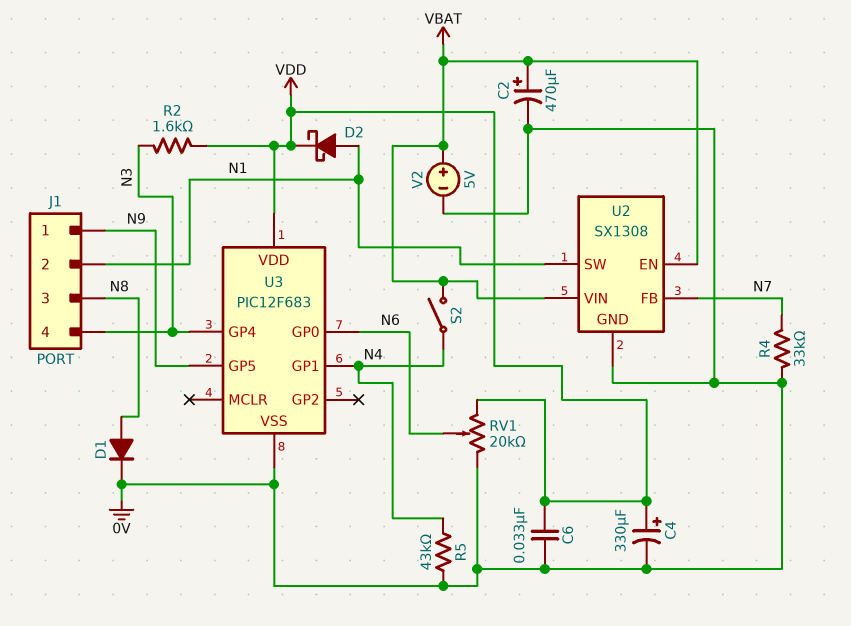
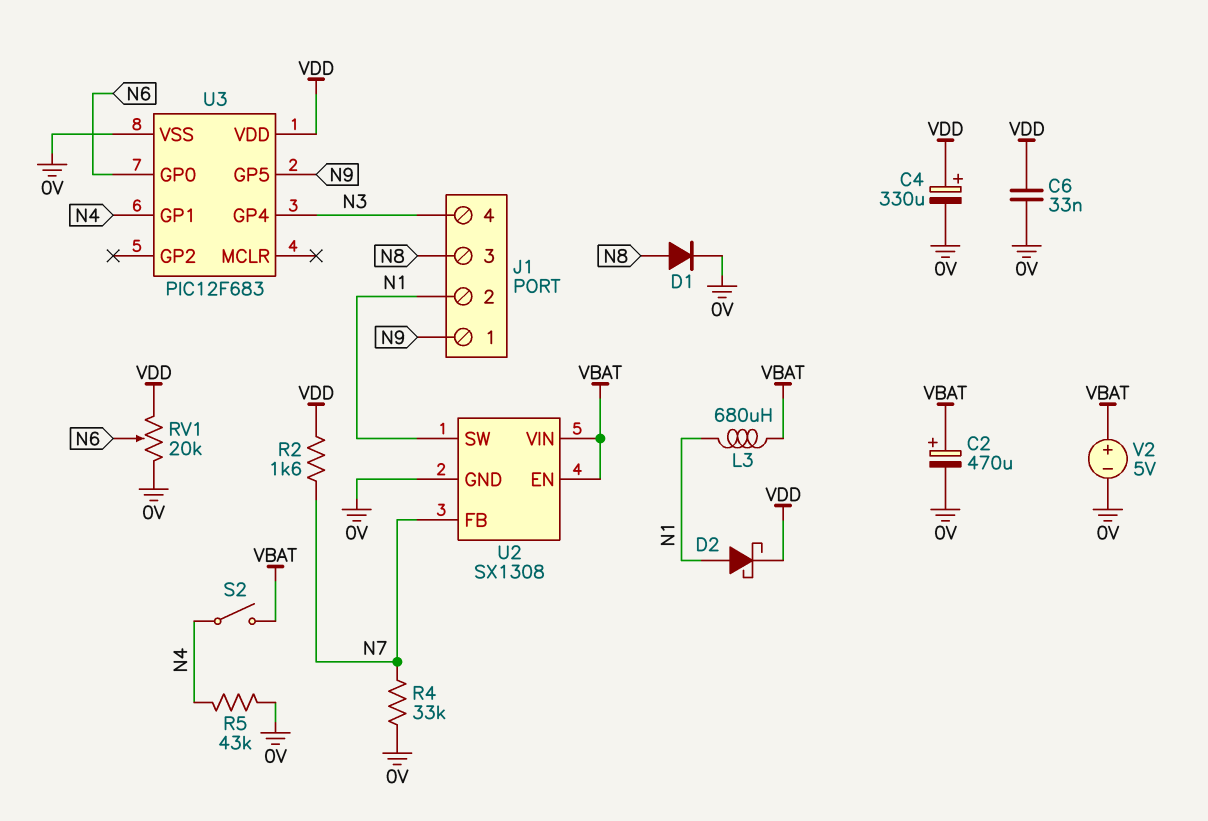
L3: none -> 680uH (N1, VBAT)
R2: 1.6k (N3, VDD) -> 1.6k (N7, VDD)

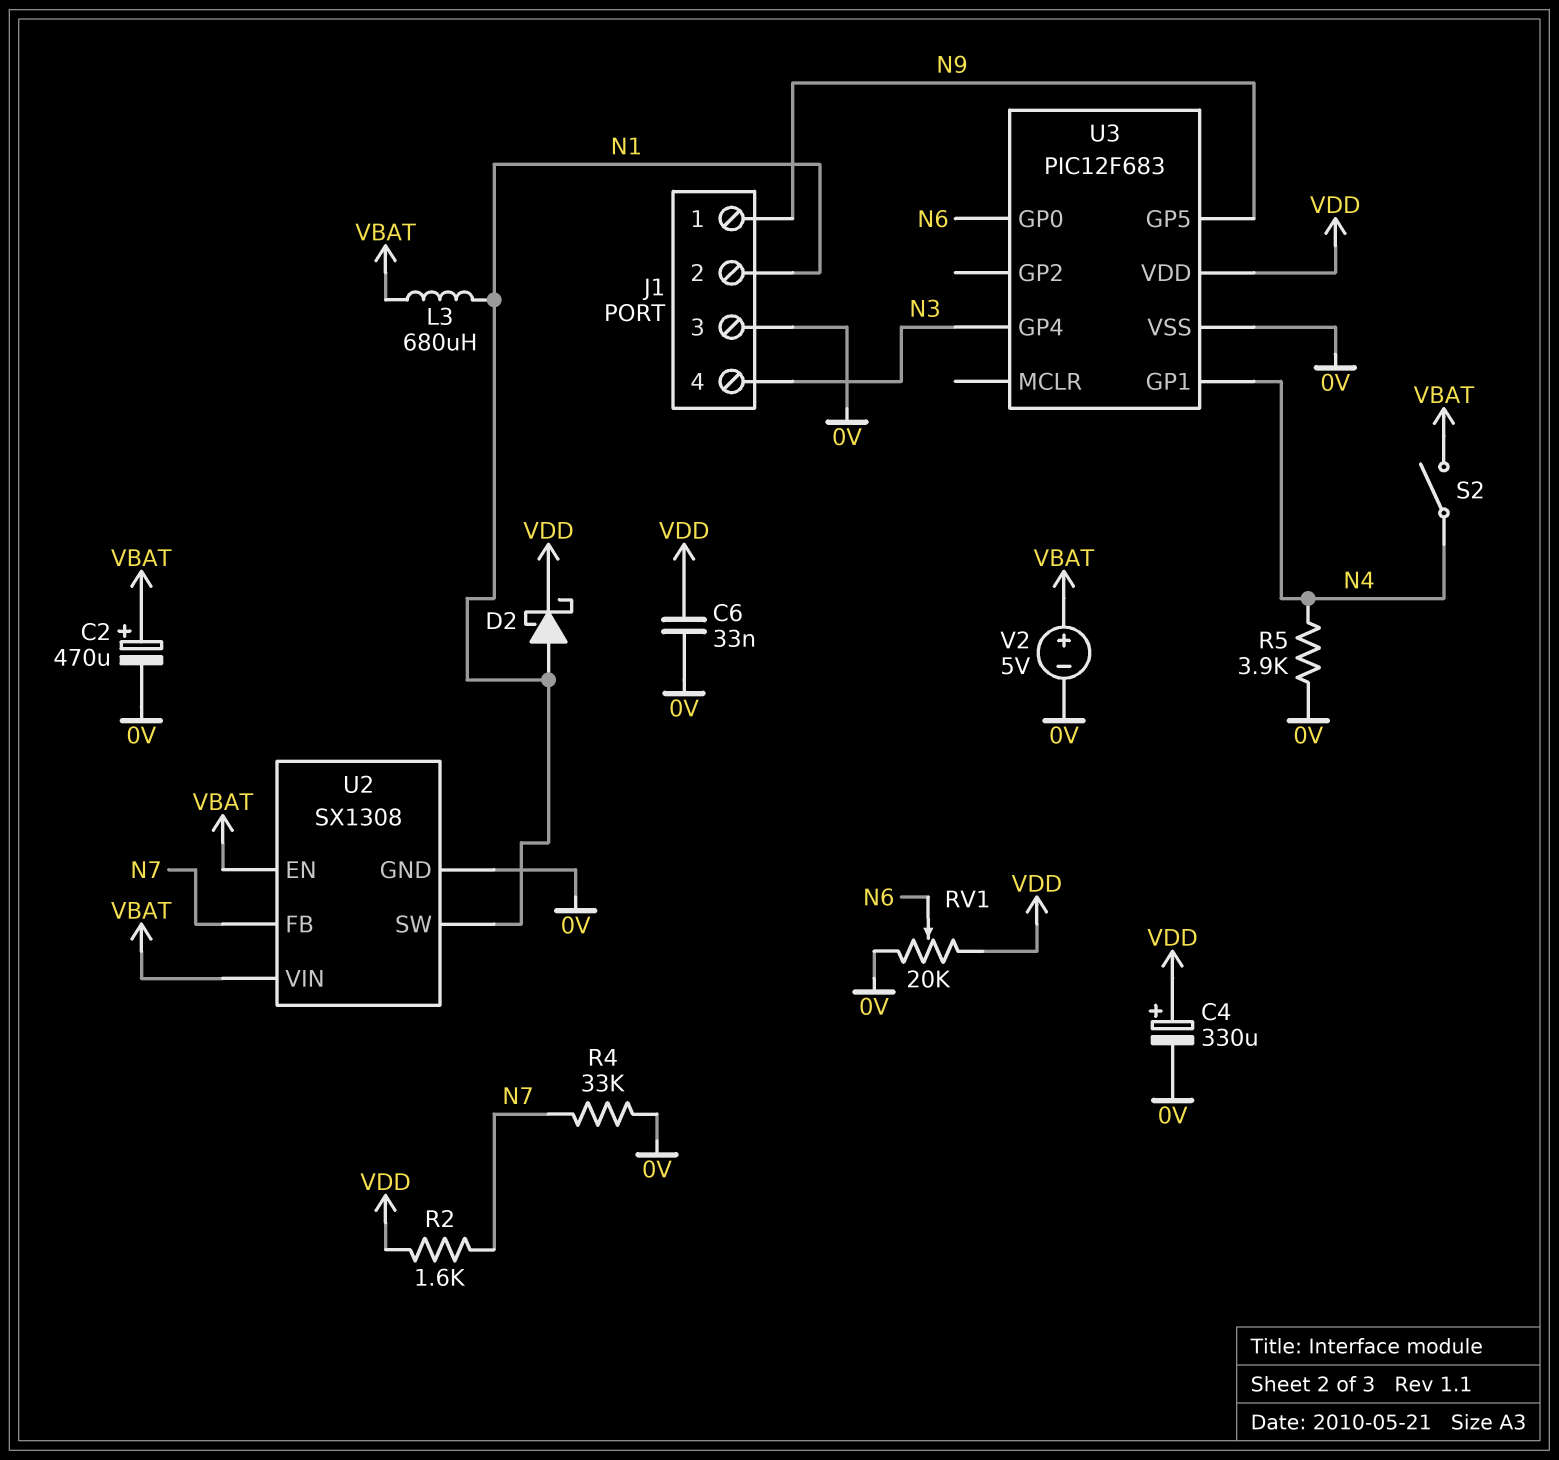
D1: diode (A N8, K 0V) -> none
J1 pin 3: N8 -> 0V
R5: 43k (0V, N4) -> 3.9k (0V, N4)

